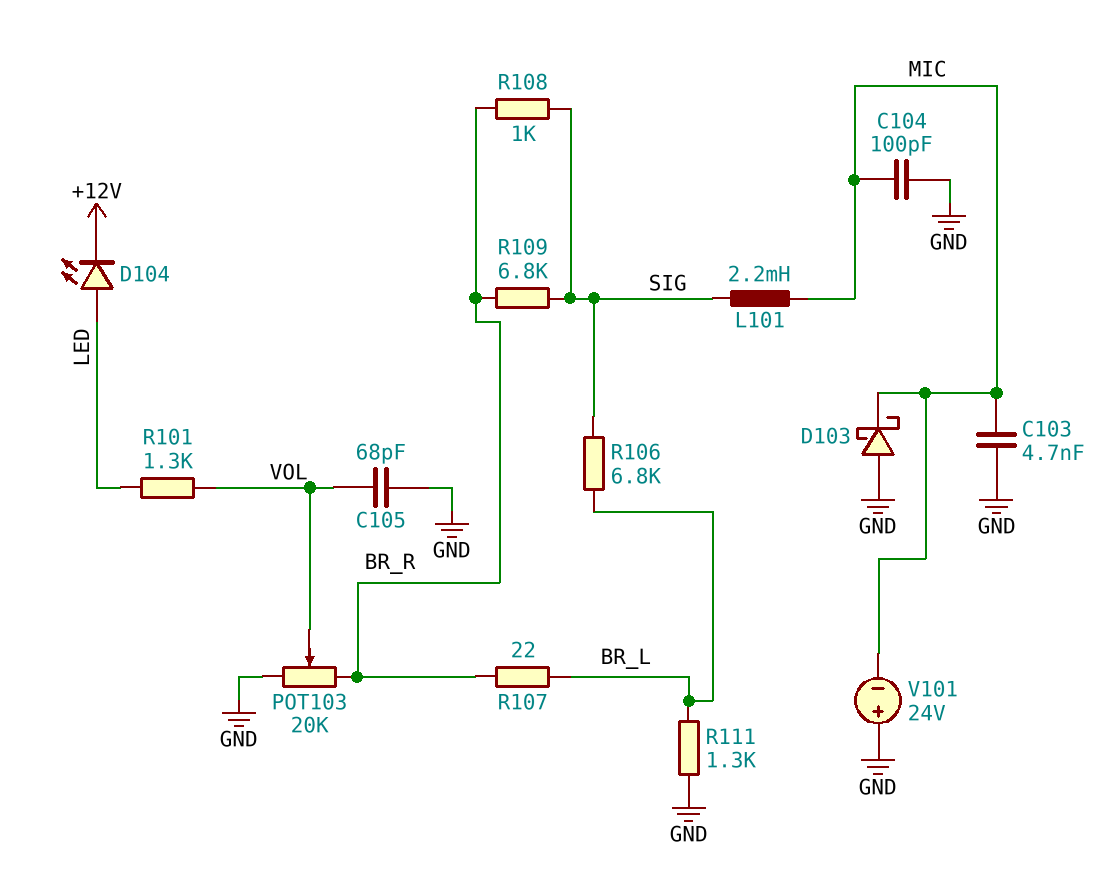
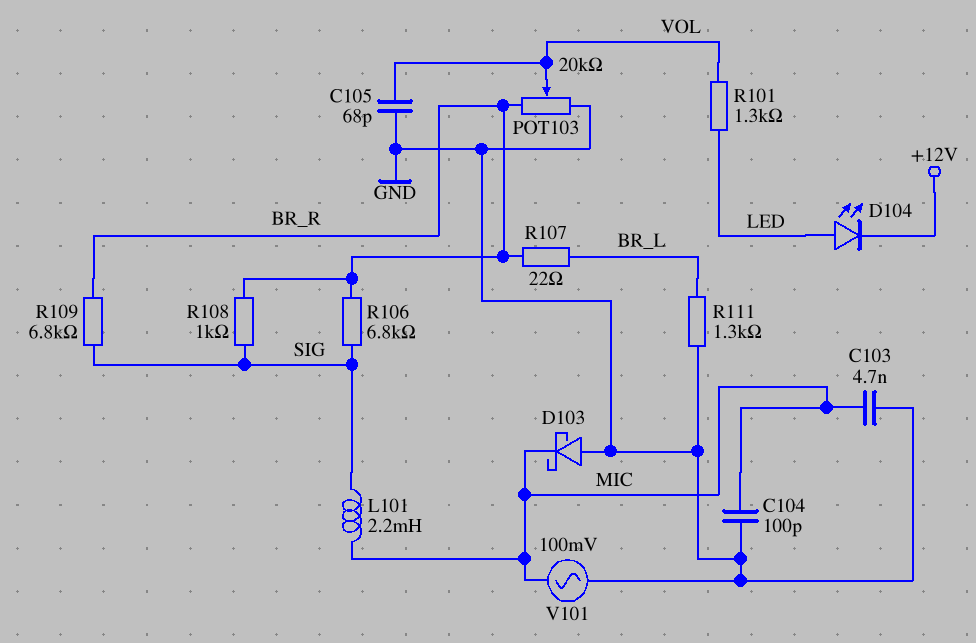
R106: 6.8k (BR_L, SIG) -> 6.8k (BR_R, SIG)
V101: 24V (plus GND, minus MIC) -> AC 100mV (GND, MIC)

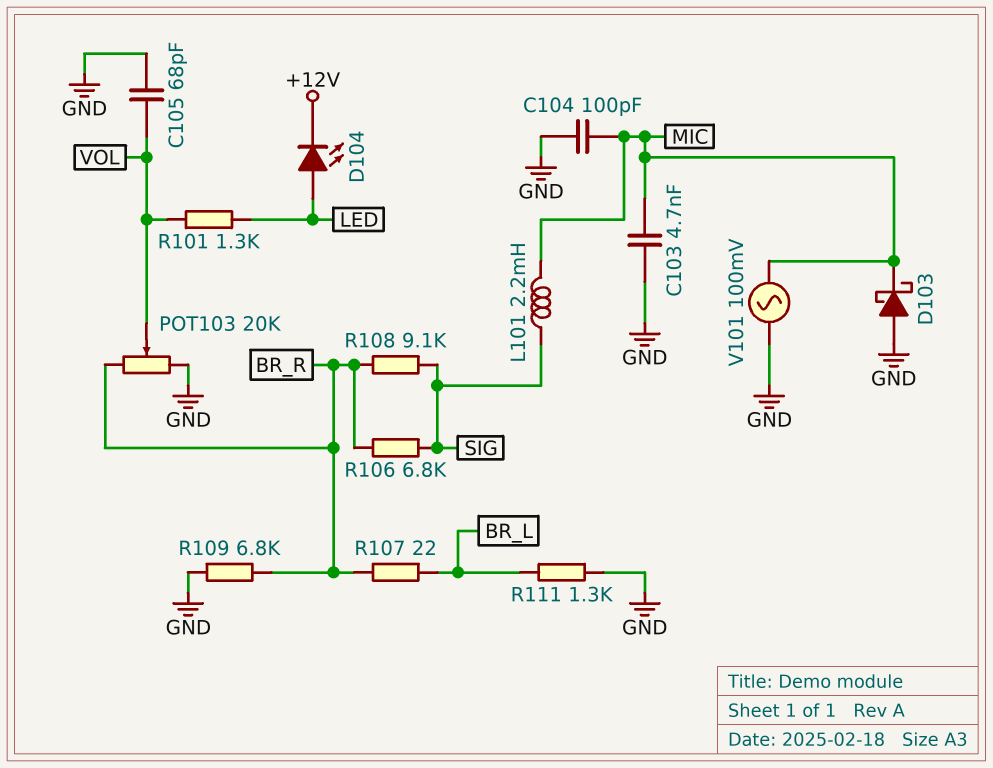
R108: 1k (BR_R, SIG) -> 9.1k (BR_R, SIG)
R109: 6.8k (BR_R, SIG) -> 6.8k (BR_R, GND)

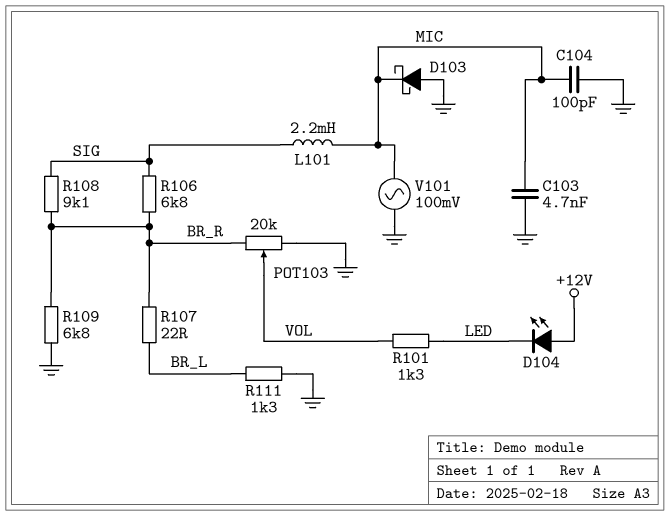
C105: 68pF (GND, VOL) -> none
D104: LED (A LED, K +12V) -> LED (A +12V, K LED)

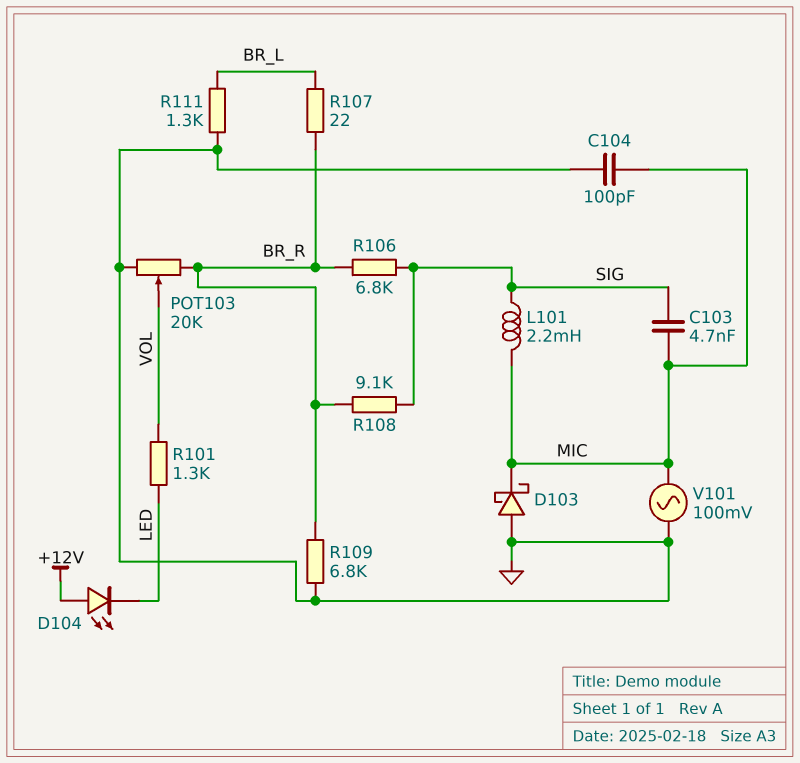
C103: 4.7nF (GND, MIC) -> 4.7nF (MIC, SIG)

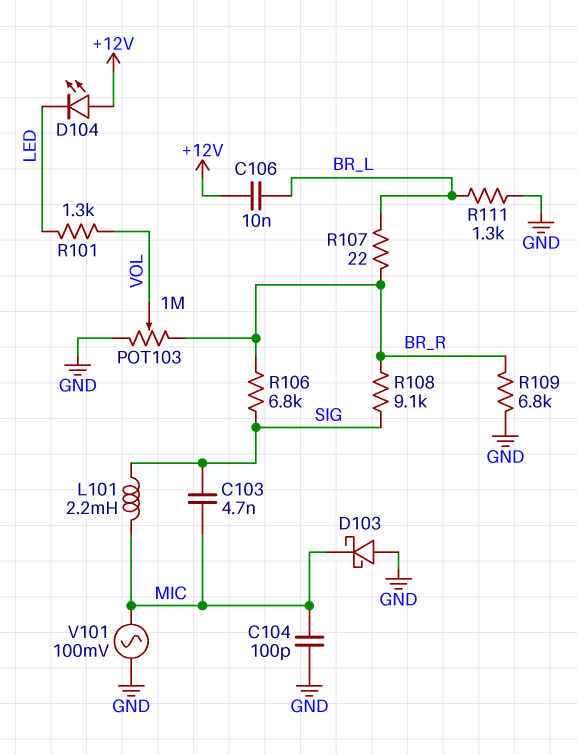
C106: none -> 10nF (+12V, BR_L)
POT103: 20k (BR_R, GND, wiper VOL) -> 1M (BR_R, GND, wiper VOL)

